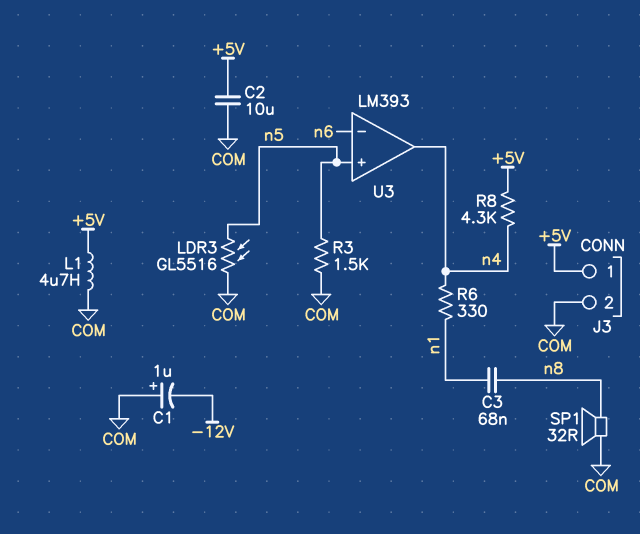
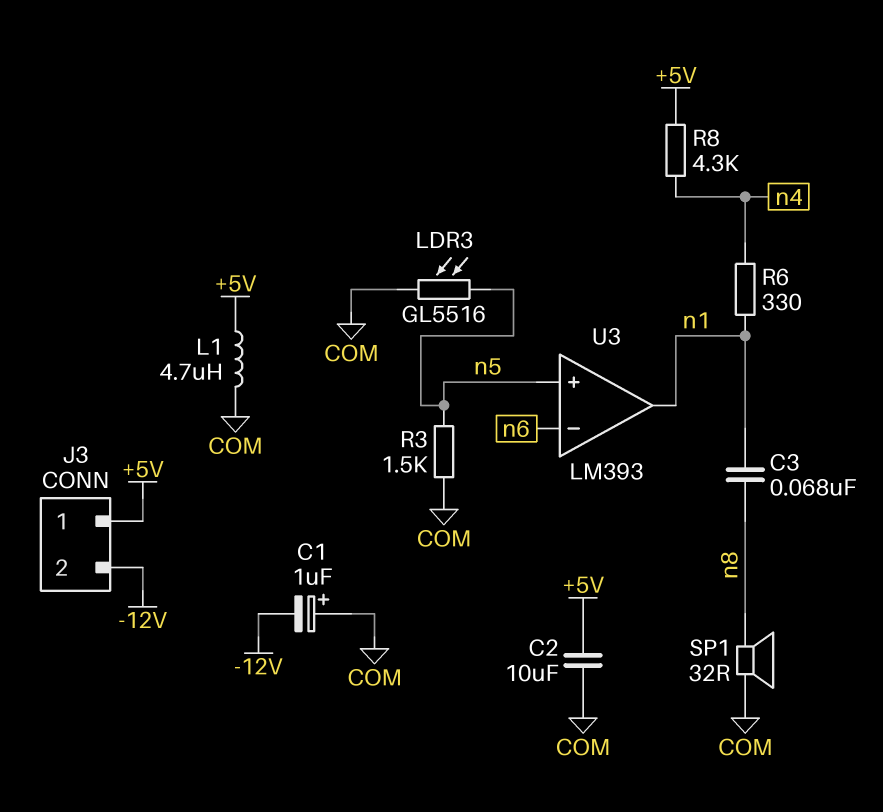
J3 pin 2: COM -> -12V
U3 pin out: n4 -> n1

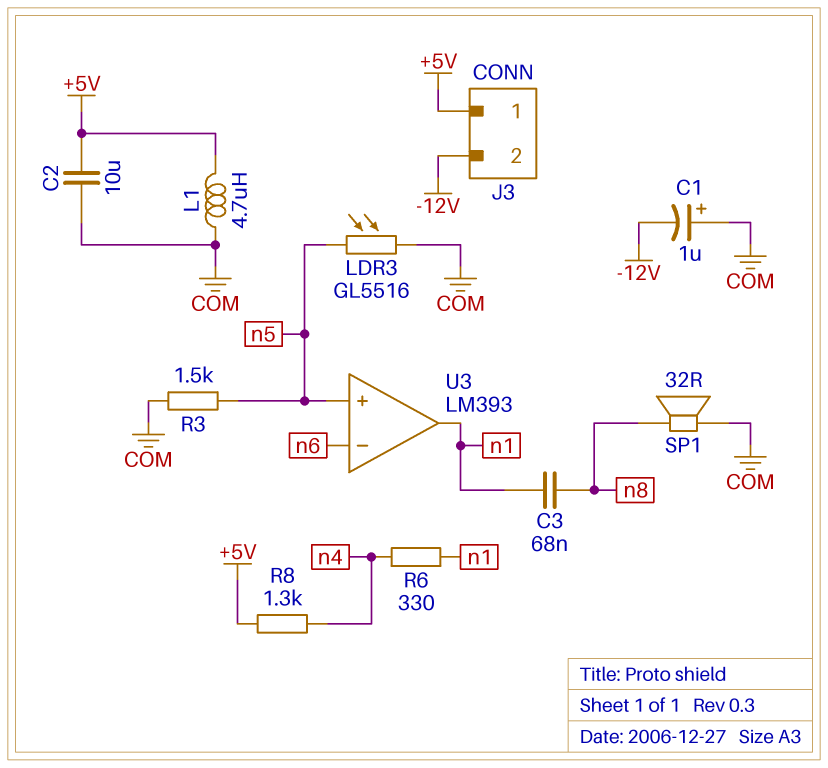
R8: 4.3k (+5V, n4) -> 1.3k (+5V, n4)

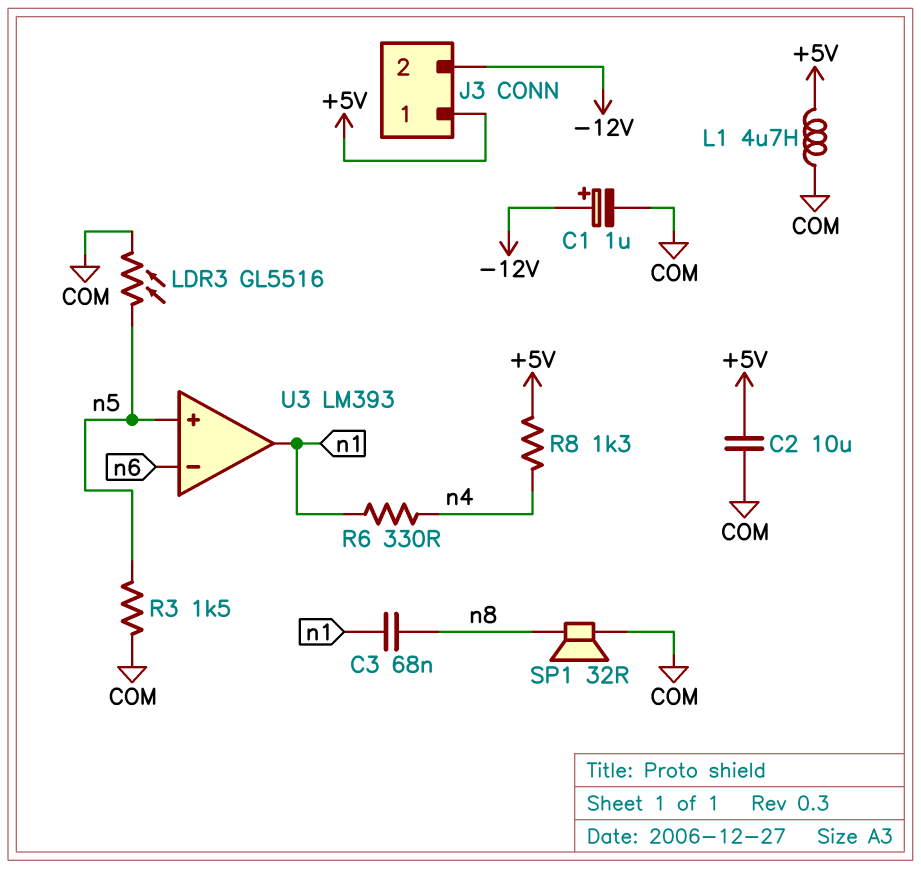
C1: 1uF (plus COM, minus -12V) -> 1uF (plus -12V, minus COM)

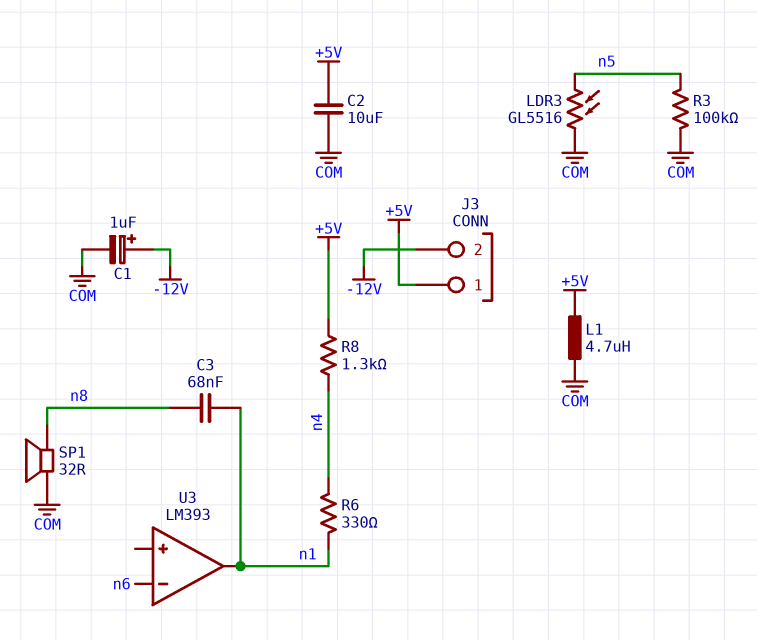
R3: 1.5k (COM, n5) -> 100k (COM, n5)
U3 pin in+: n5 -> none

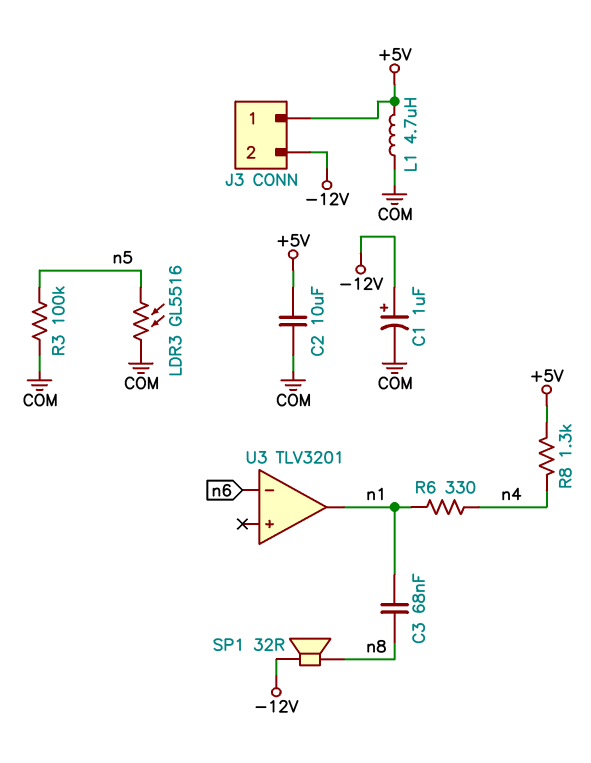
SP1: speaker 32R (COM, n8) -> speaker 32R (-12V, n8)
U3: LM393 -> TLV3201

